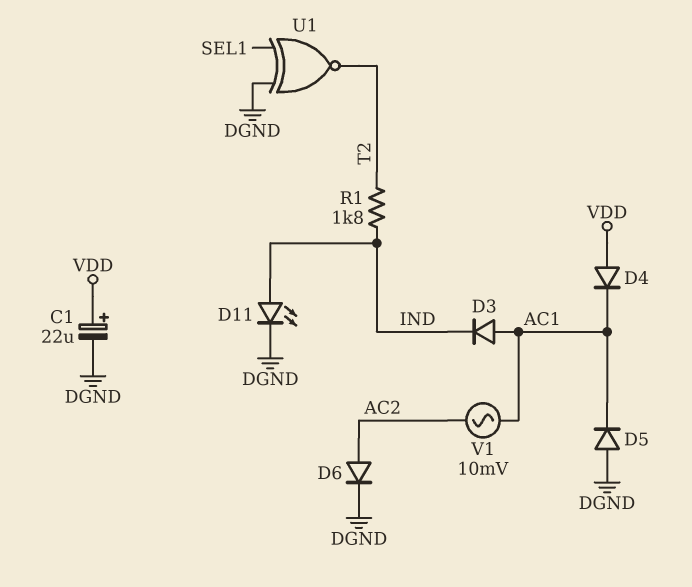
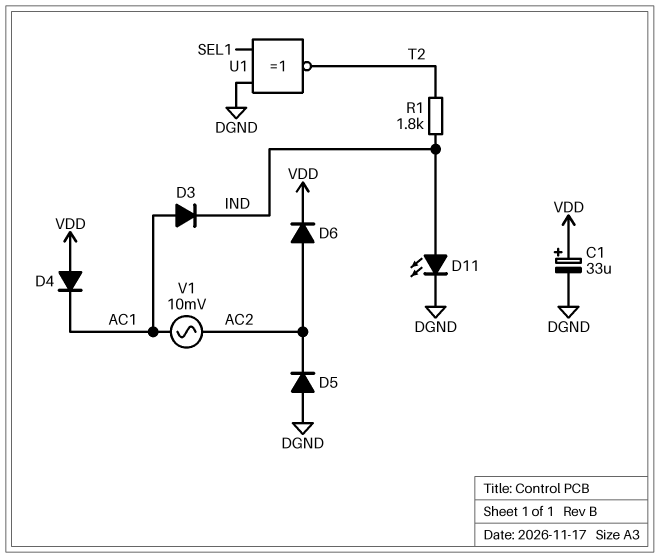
C1: 22uF (plus VDD, minus DGND) -> 33uF (plus VDD, minus DGND)
D5: diode (A DGND, K AC1) -> diode (A DGND, K AC2)
D6: diode (A AC2, K DGND) -> diode (A AC2, K VDD)

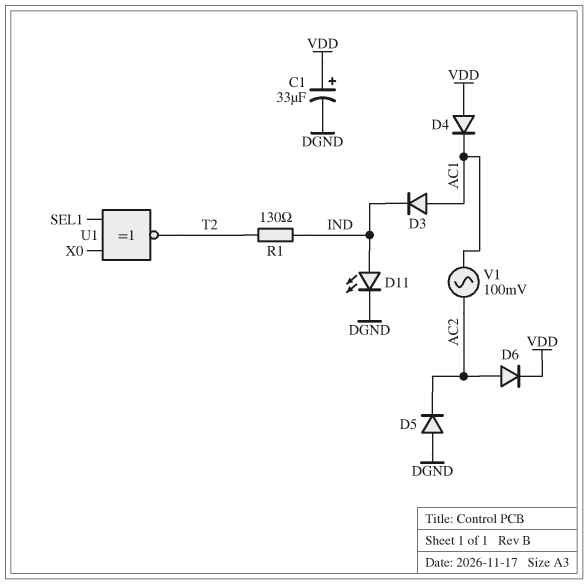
R1: 1.8k (IND, T2) -> 130 (IND, T2)
U1: XNOR (in DGND, in SEL1, out T2) -> XNOR (in SEL1, in X0, out T2)
V1: AC 10mV (AC1, AC2) -> AC 100mV (AC1, AC2)

